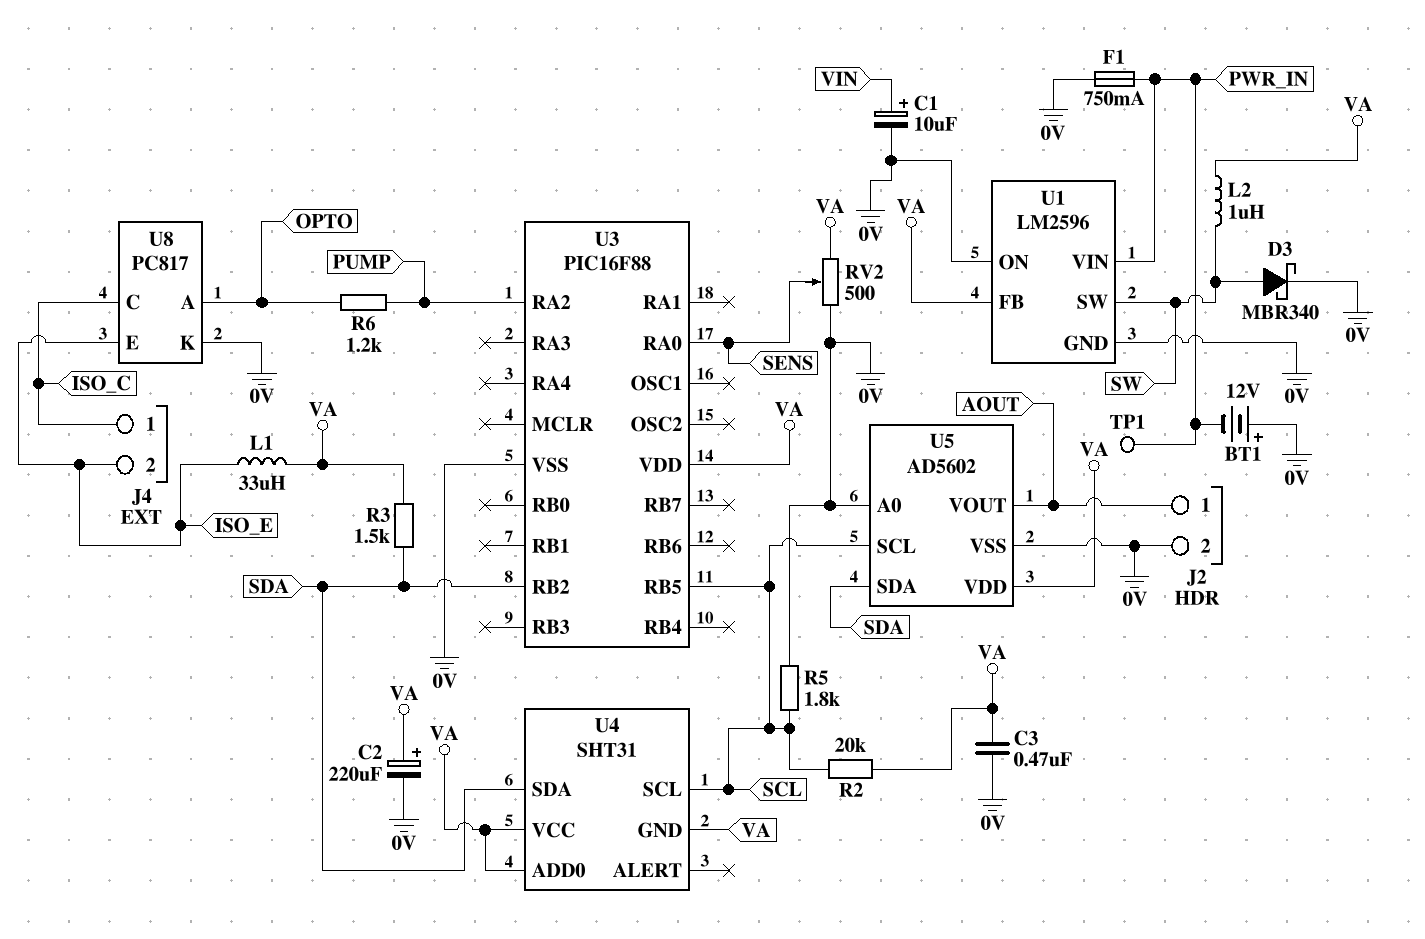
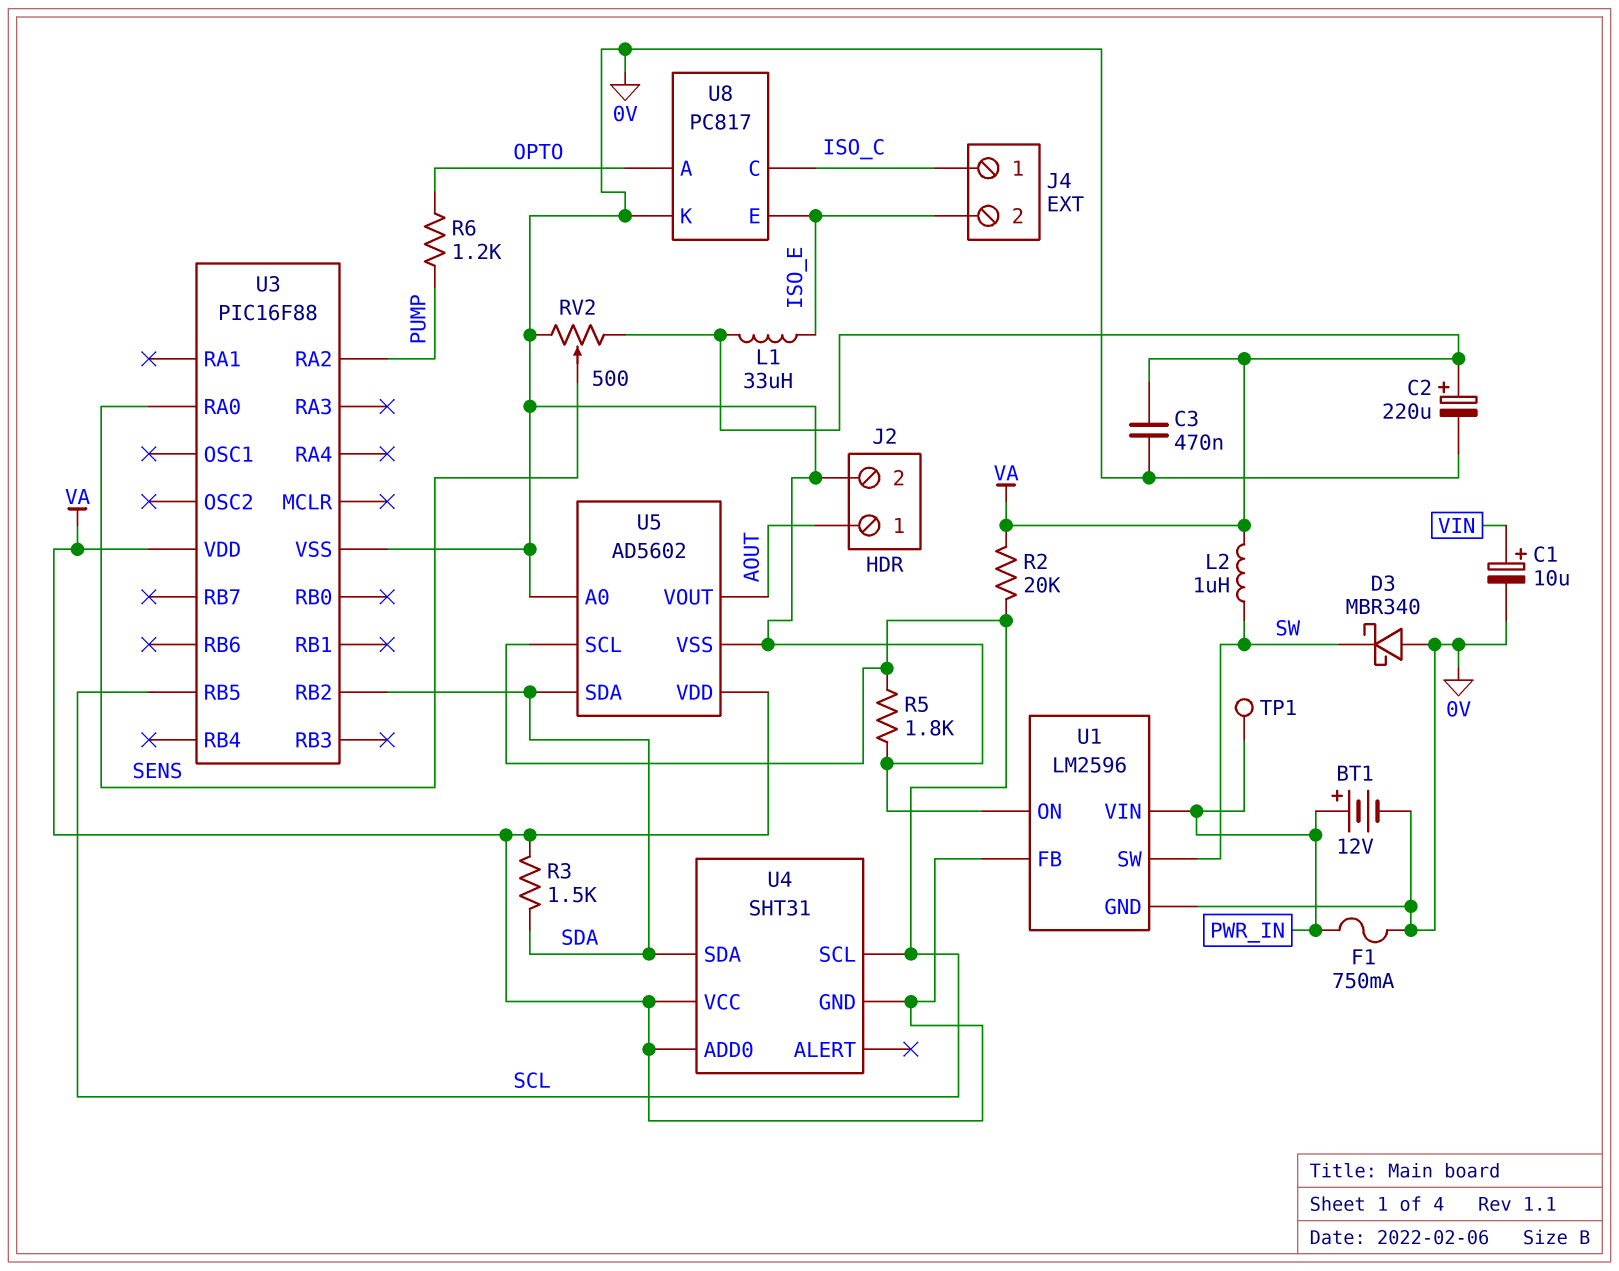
BT1: 12V (plus 0V, minus PWR_IN) -> 12V (plus PWR_IN, minus 0V)
D3: schottky MBR340 (A SW, K 0V) -> schottky MBR340 (A 0V, K SW)

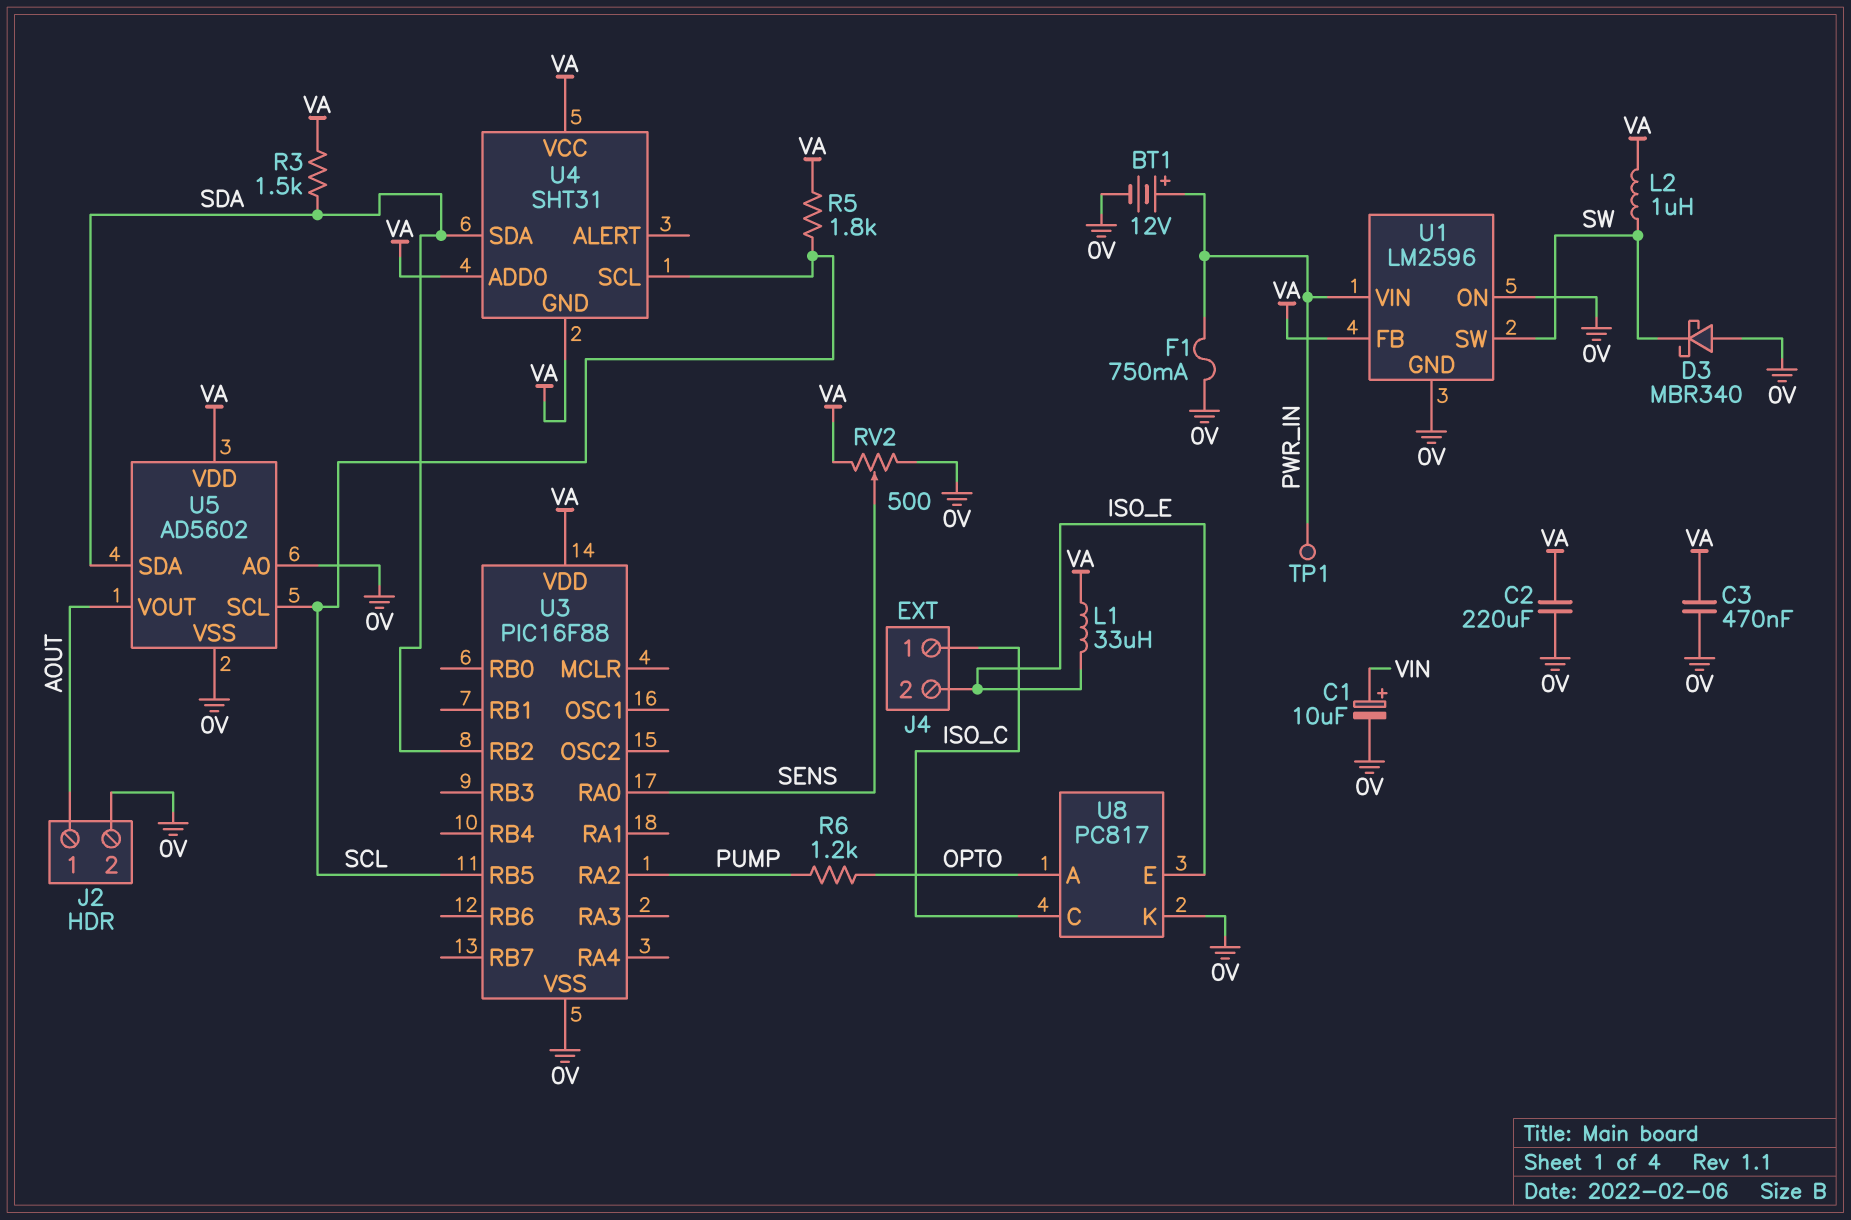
C2: 220uF (plus VA, minus 0V) -> 220uF (0V, VA)
R2: 20k (SCL, VA) -> none
R5: 1.8k (0V, SCL) -> 1.8k (SCL, VA)

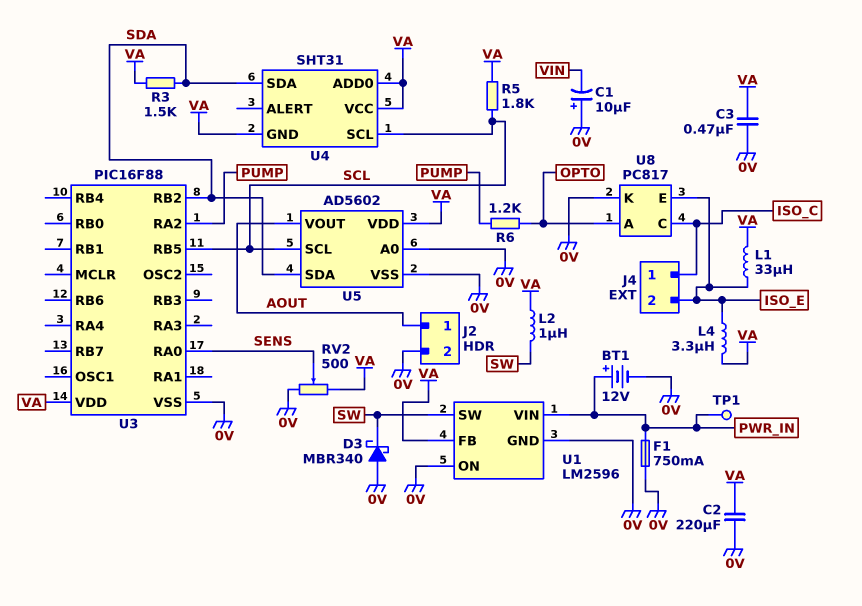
C1: 10uF (plus VIN, minus 0V) -> 10uF (plus 0V, minus VIN)
L4: none -> 3.3uH (ISO_E, VA)

